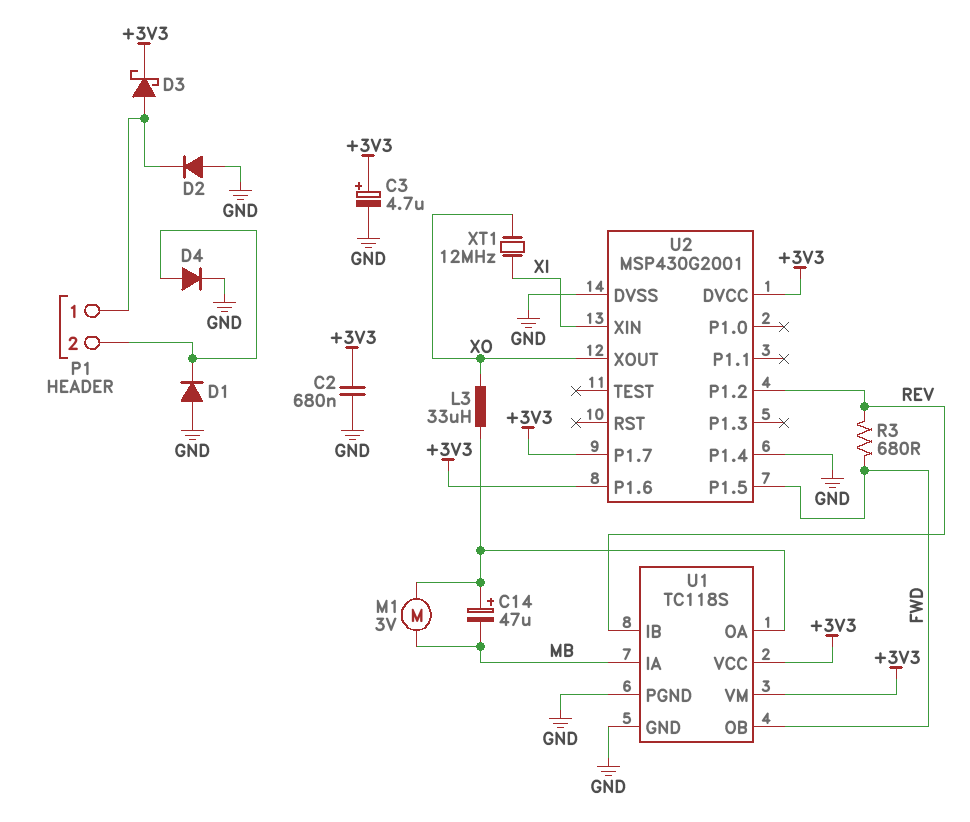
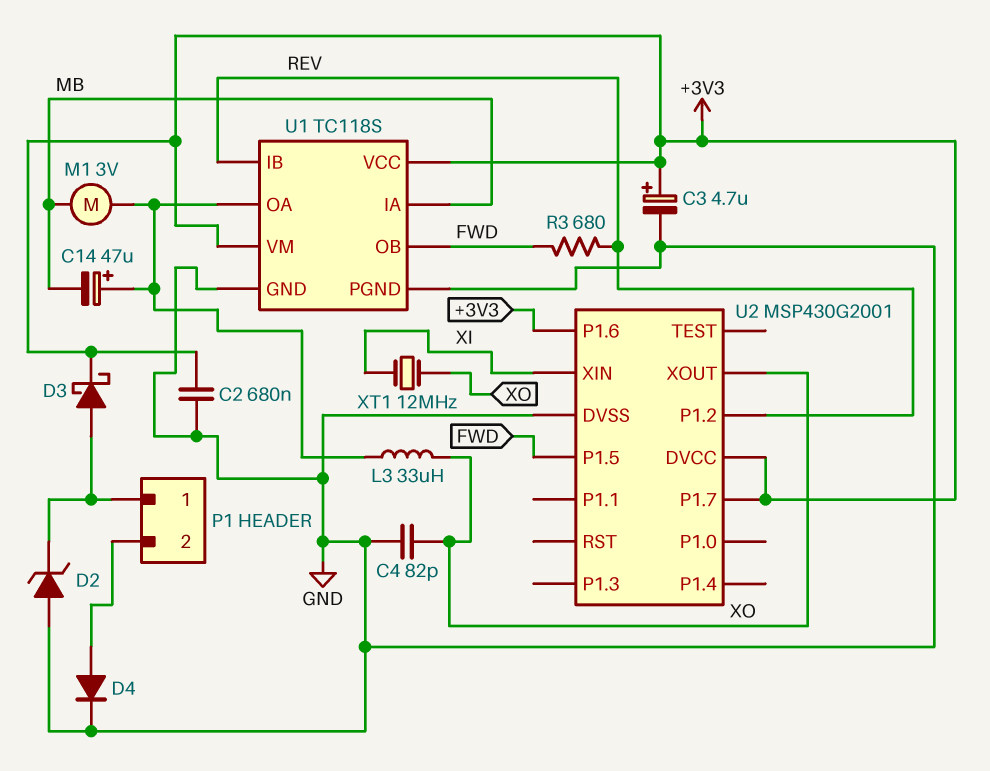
C4: none -> 82pF (GND, XO)
D1: diode (A GND, K P1/2) -> none
D2: diode (A GND, K P1/1) -> zener (A GND, K P1/1)
U2 pin P1.4: GND -> none

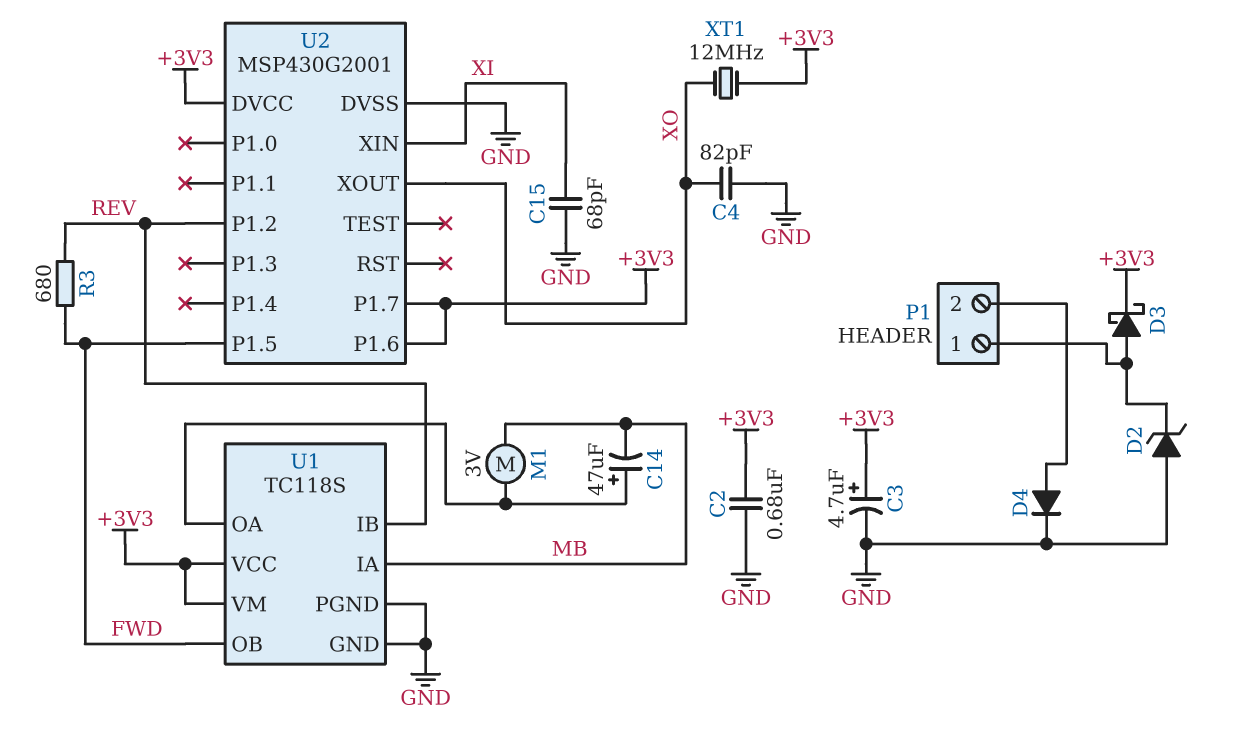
C15: none -> 68pF (GND, XI)
L3: 33uH (U1/OA, XO) -> none
XT1: 12MHz (XI, XO) -> 12MHz (+3V3, XO)

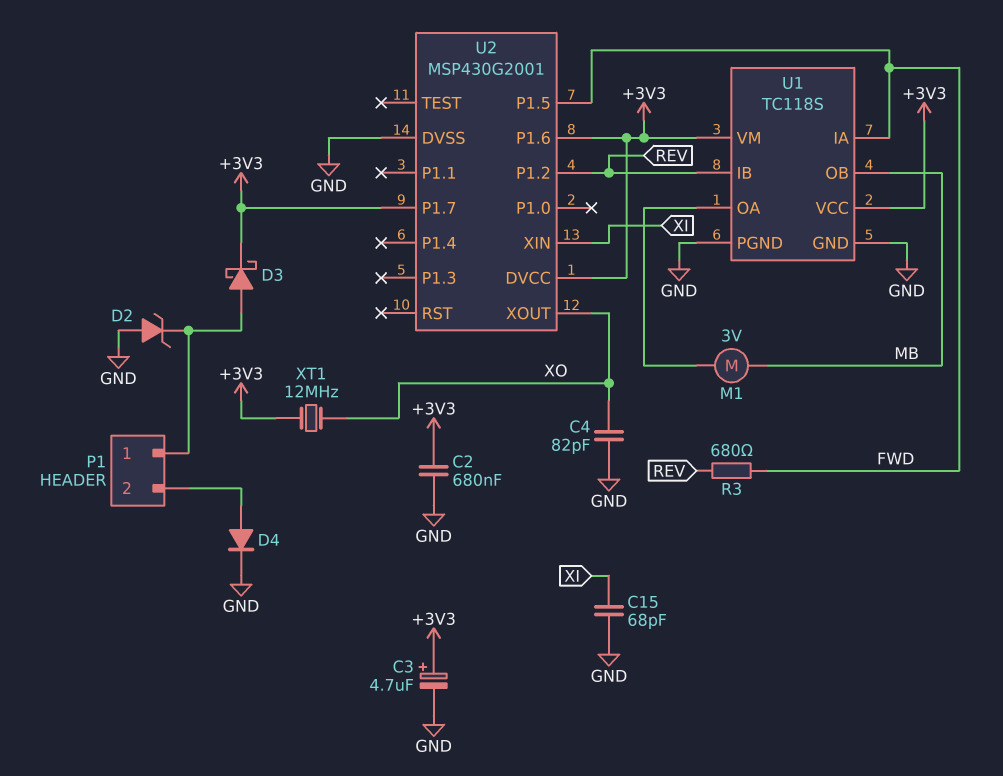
C14: 47uF (plus U1/OA, minus MB) -> none
U1 pin IA: MB -> FWD
U1 pin OB: FWD -> MB

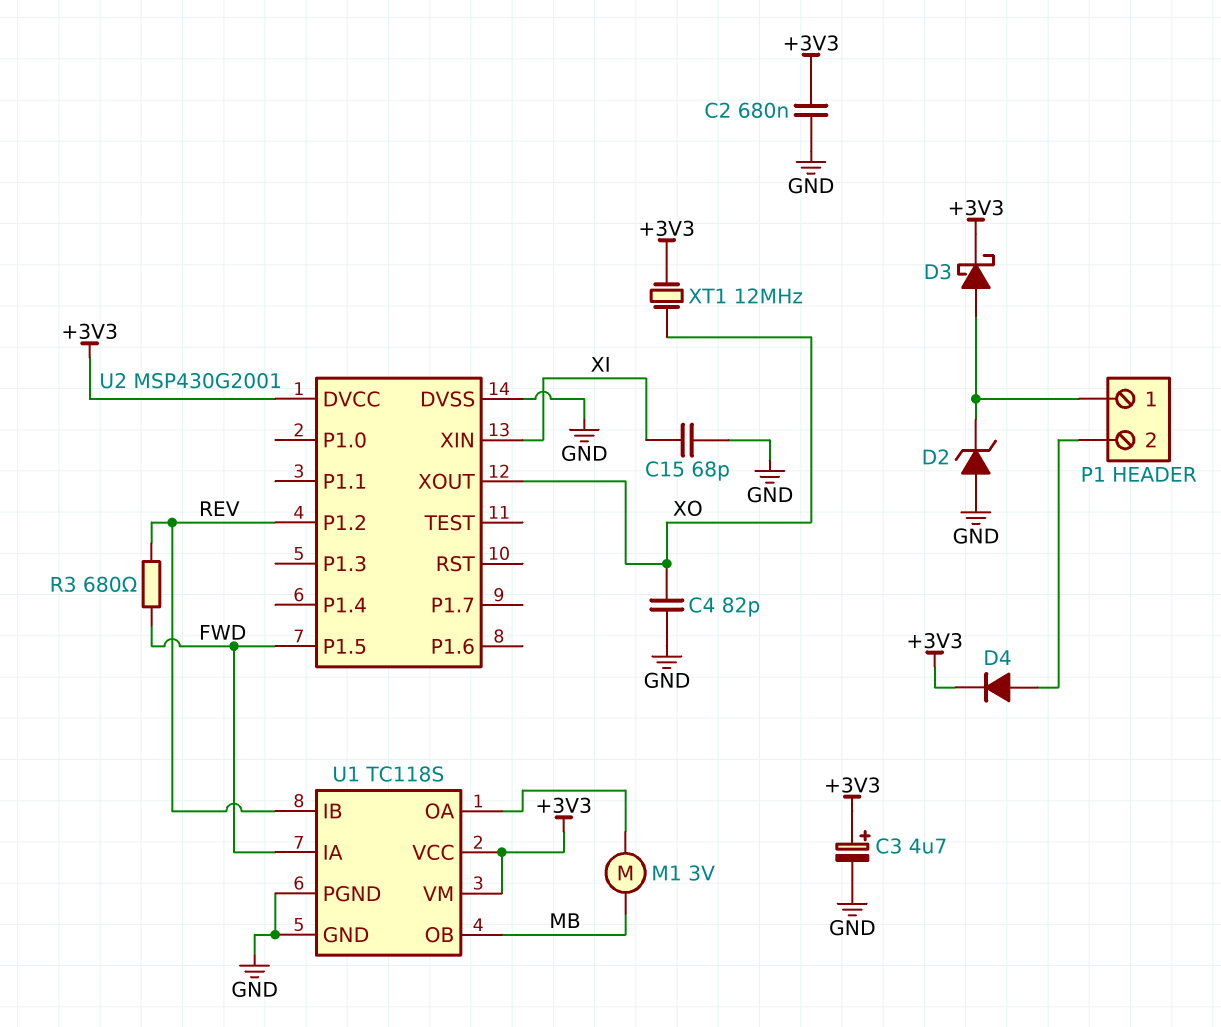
D4: diode (A P1/2, K GND) -> diode (A P1/2, K +3V3)
U2 pin P1.6: +3V3 -> none
U2 pin P1.7: +3V3 -> none

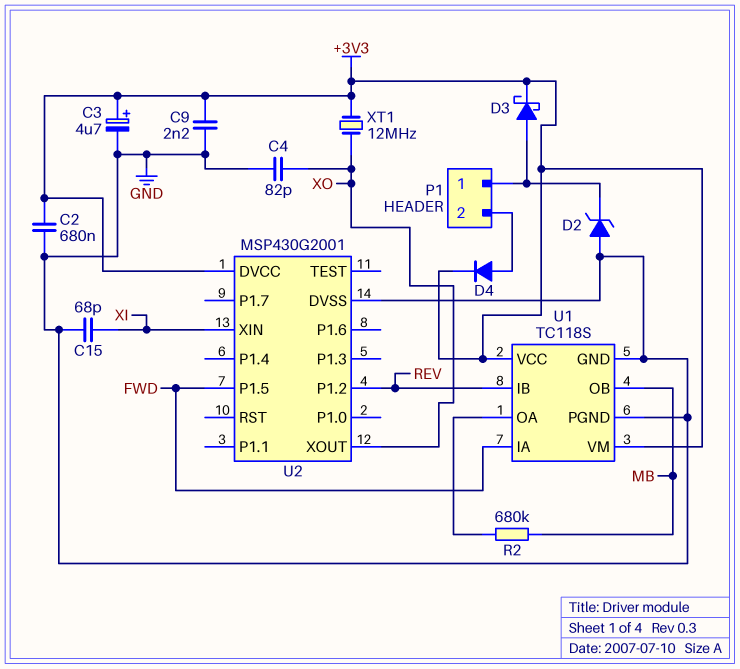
C9: none -> 2.2nF (+3V3, GND)
M1: motor 3V (MB, U1/OA) -> none
R2: none -> 680k (MB, U1/OA)
R3: 680 (FWD, REV) -> none

